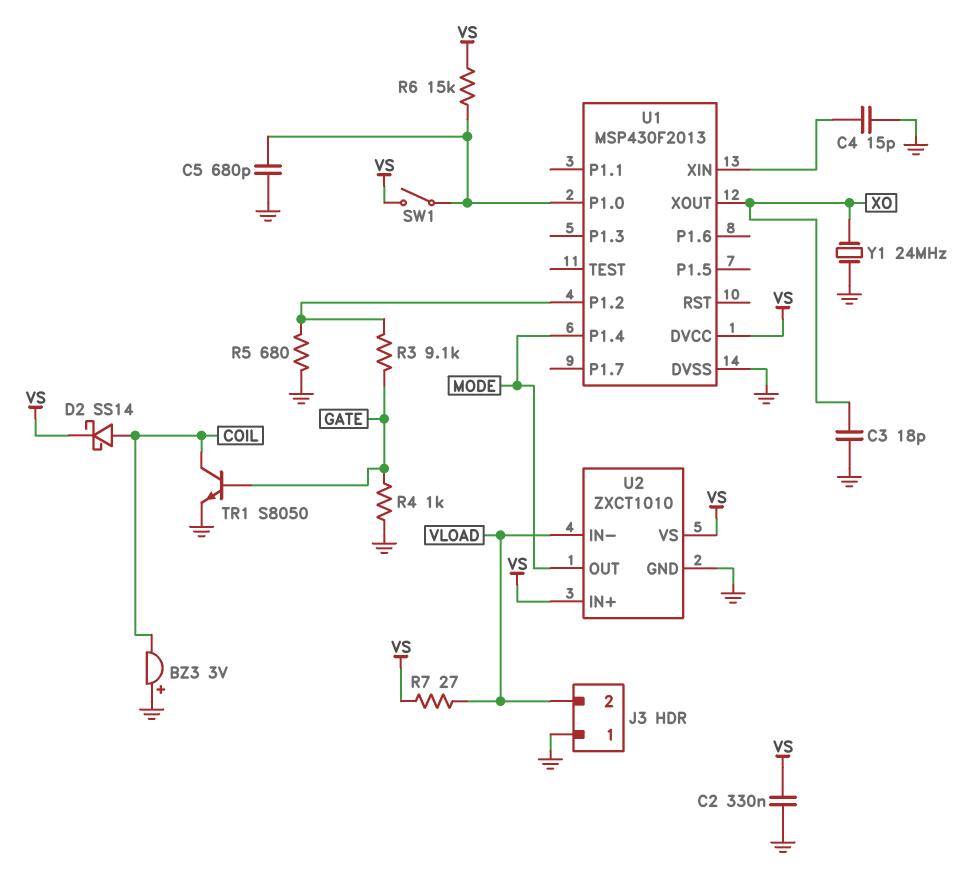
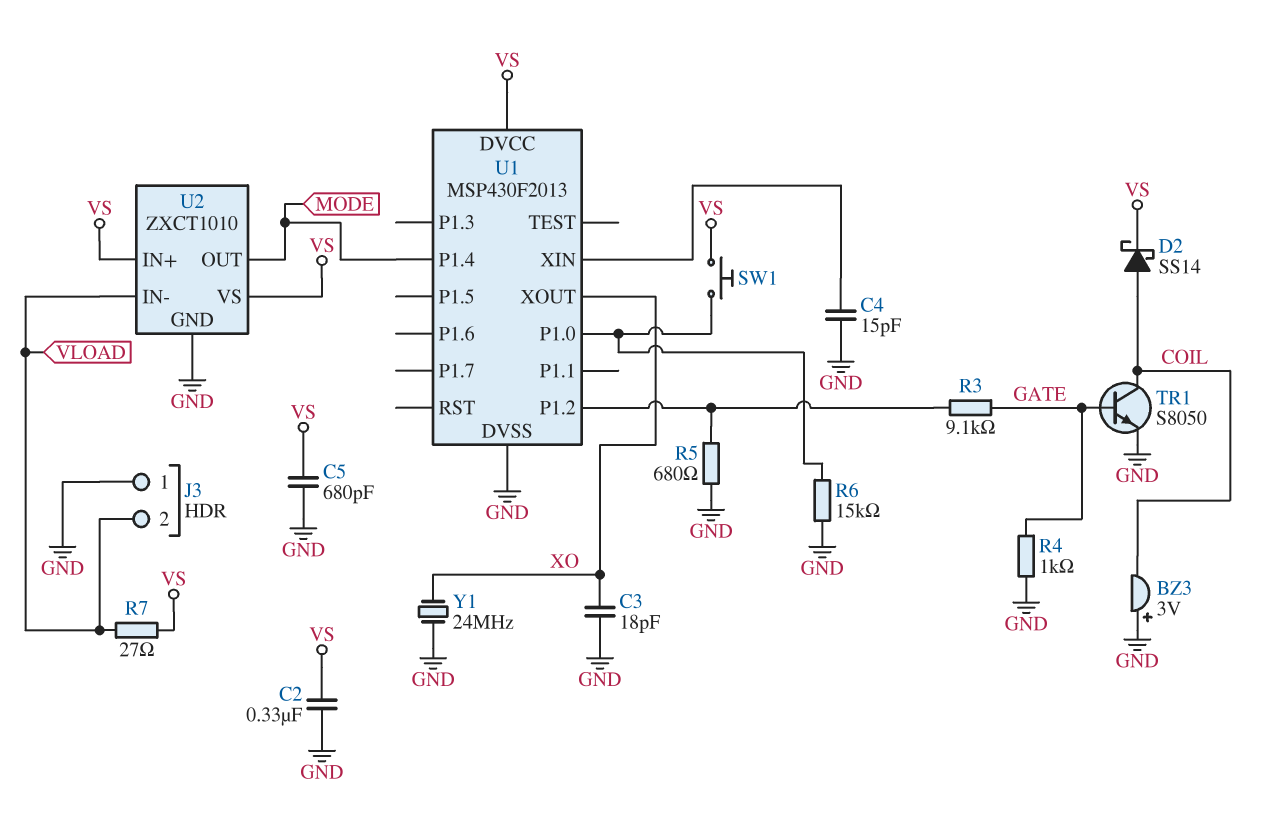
C5: 680pF (GND, U1/P1.0) -> 680pF (GND, VS)
R6: 15k (U1/P1.0, VS) -> 15k (GND, U1/P1.0)
SW1: switch (U1/P1.0, VS) -> button (U1/P1.0, VS)

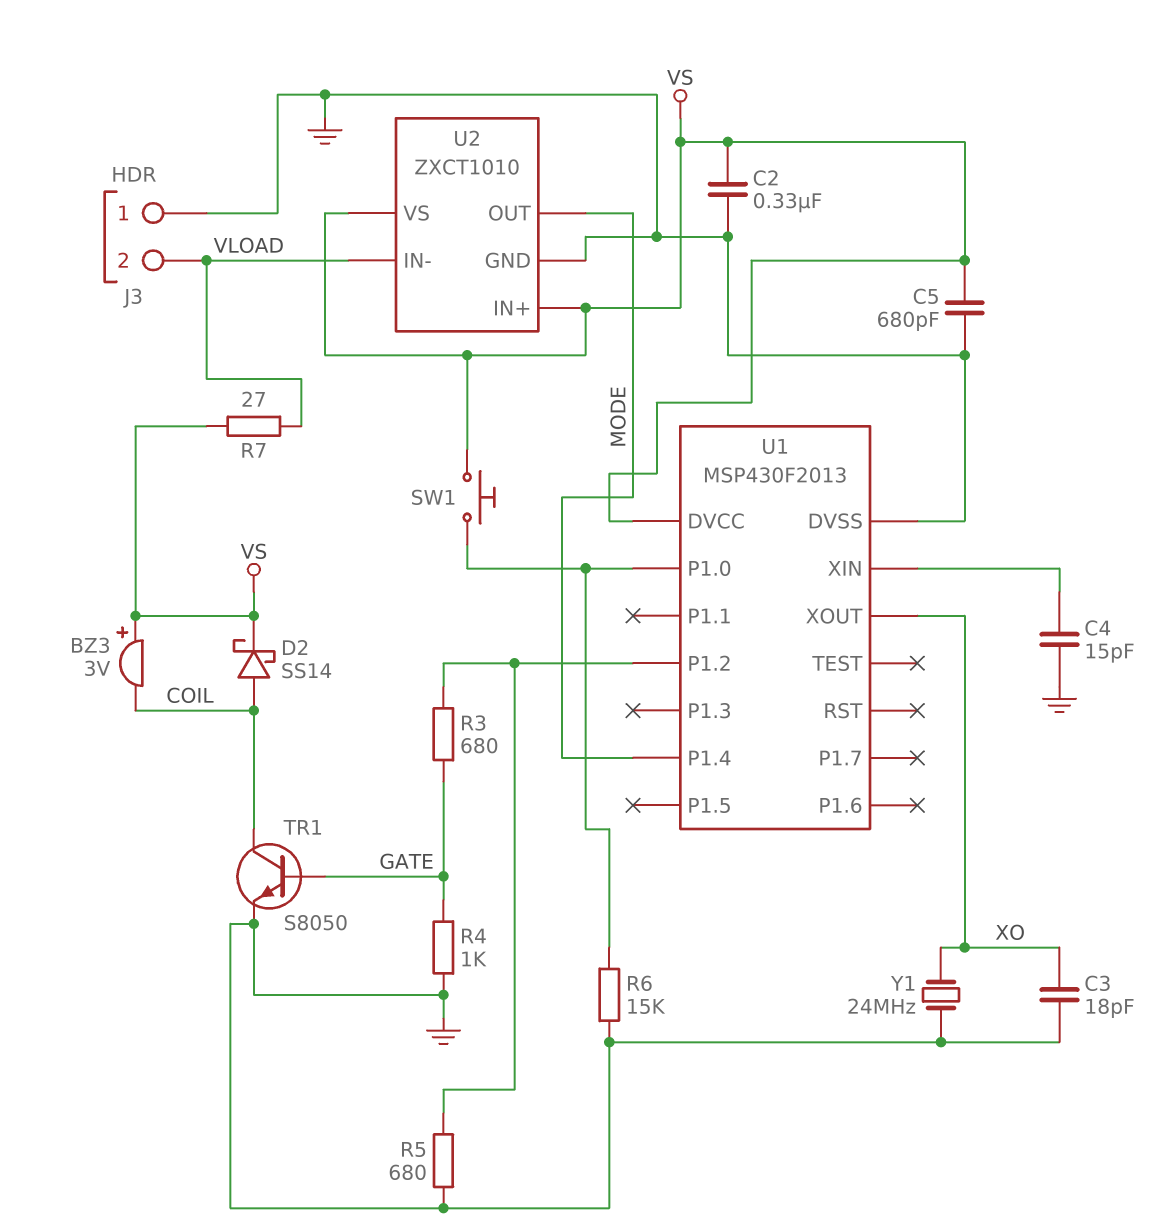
BZ3: buzzer 3V (plus GND, minus COIL) -> buzzer 3V (plus VS, minus COIL)
R3: 9.1k (GATE, U1/P1.2) -> 680 (GATE, U1/P1.2)

